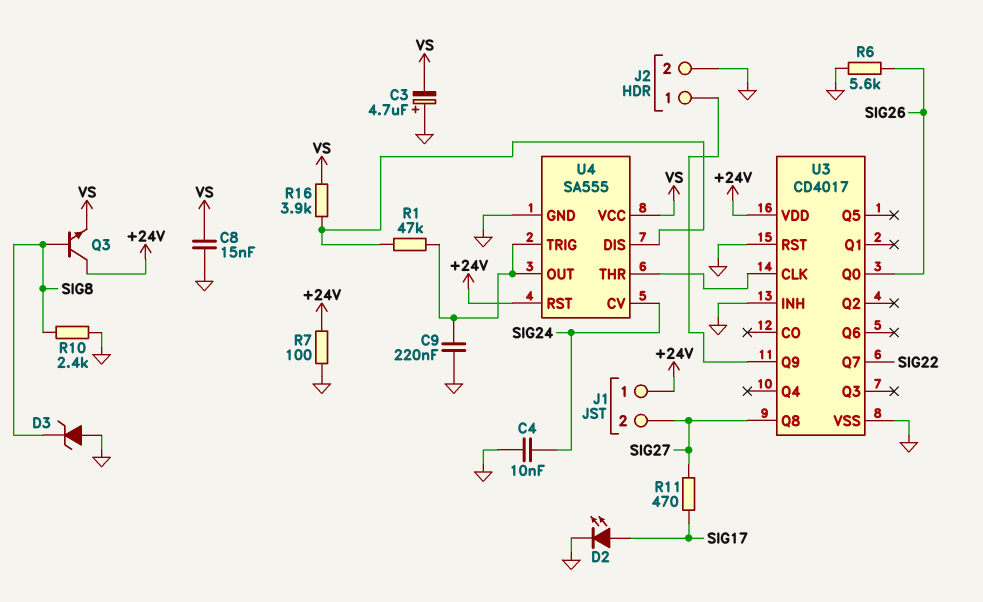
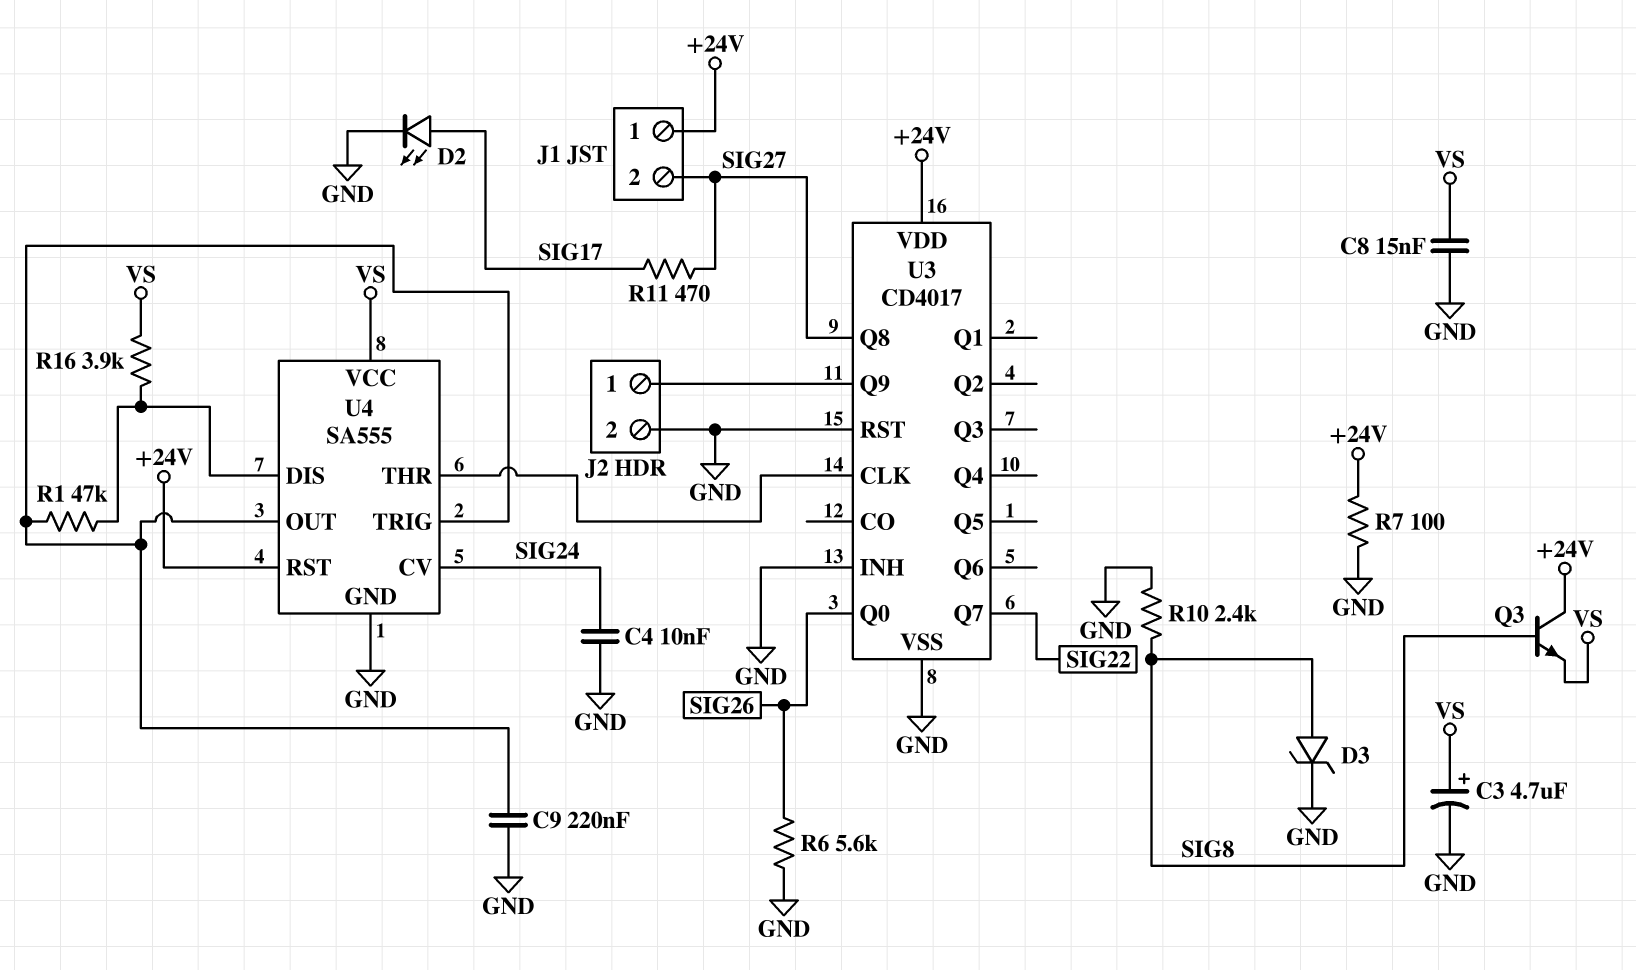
C3: 4.7uF (plus GND, minus VS) -> 4.7uF (plus VS, minus GND)
D3: zener (A GND, K SIG8) -> zener (A SIG8, K GND)

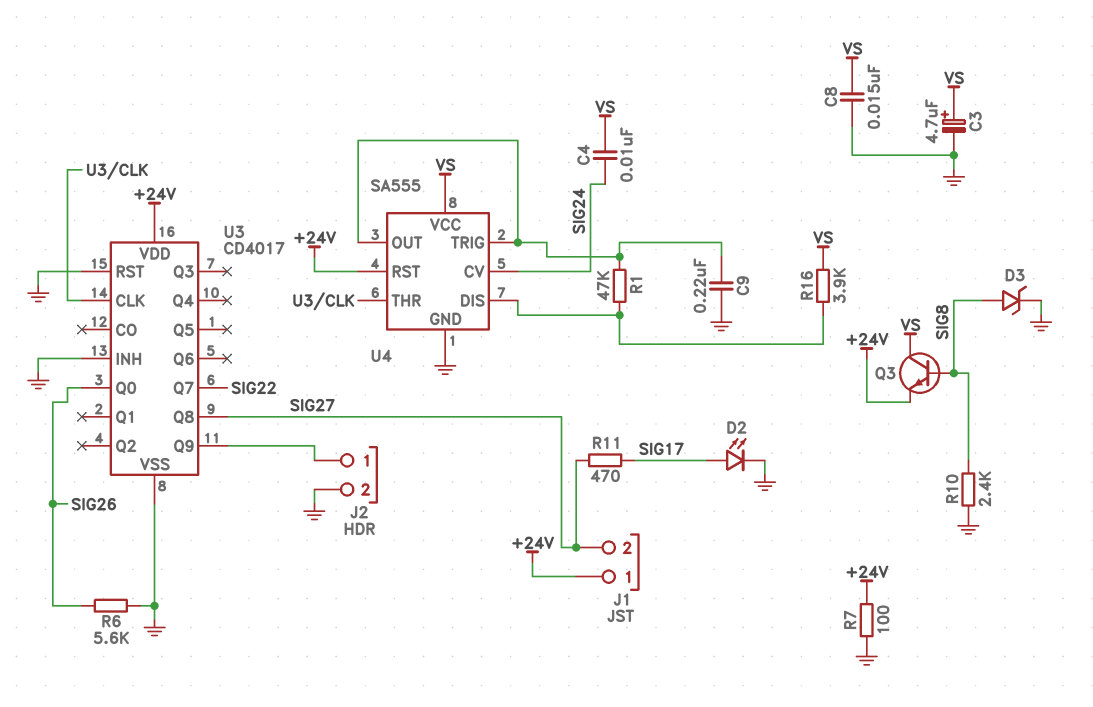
C4: 10nF (GND, SIG24) -> 10nF (SIG24, VS)
Q3: NPN (B SIG8, C +24V, E VS) -> NPN (B SIG8, C VS, E +24V)

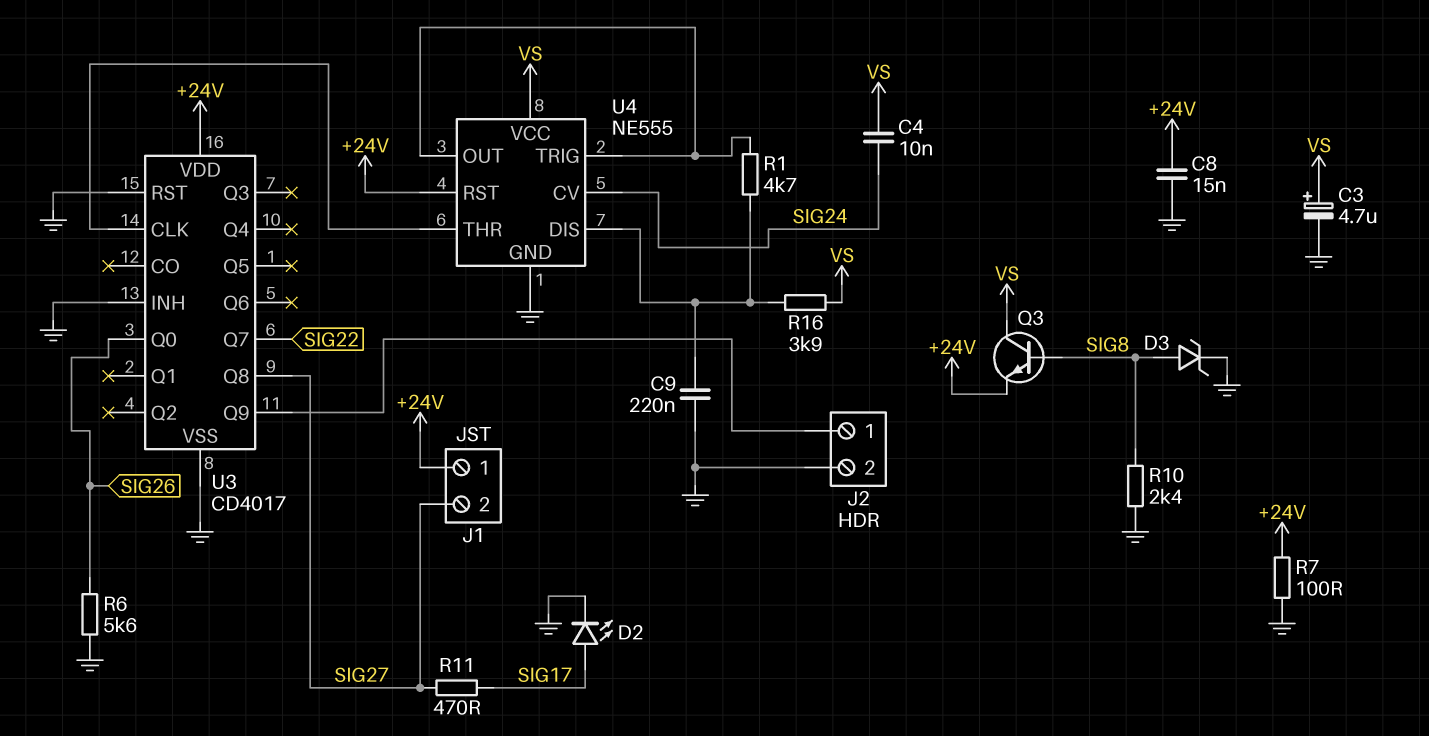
C8: 15nF (GND, VS) -> 15nF (+24V, GND)
C9: 220nF (GND, U4/OUT) -> 220nF (GND, U4/DIS)
R1: 47k (U4/DIS, U4/OUT) -> 4.7k (U4/DIS, U4/OUT)
U4: SA555 -> NE555

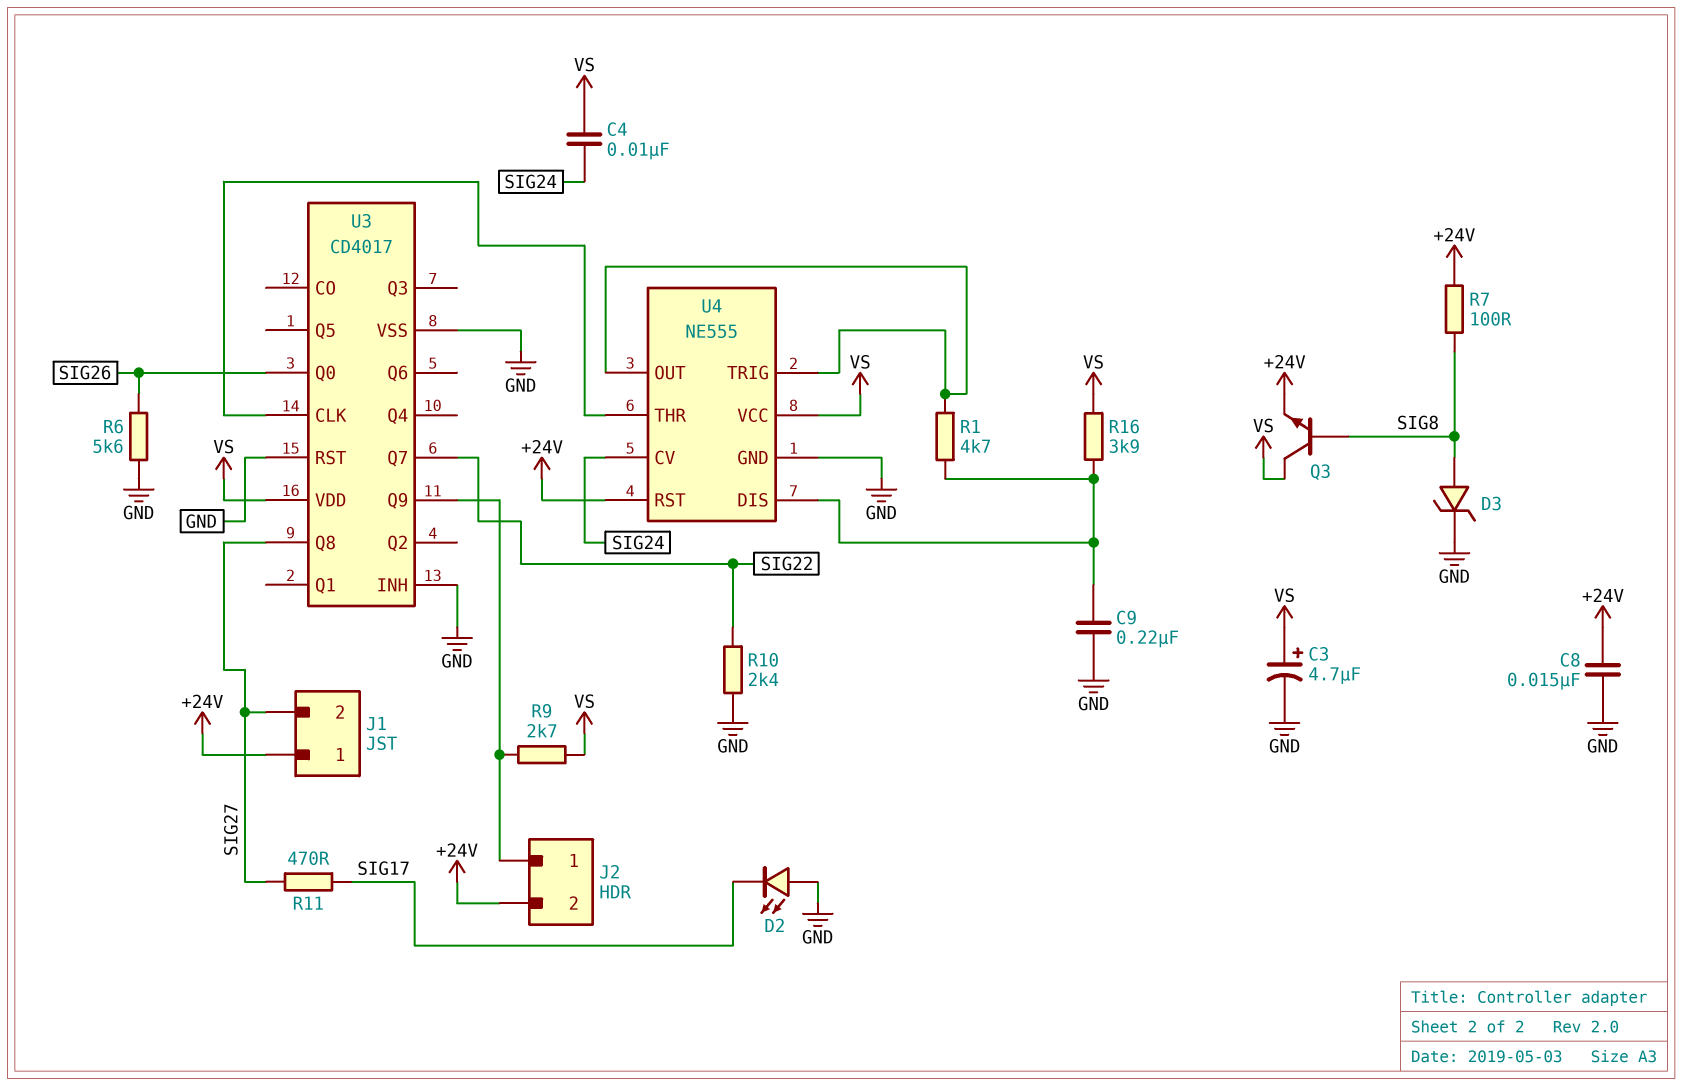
D2: LED (A SIG17, K GND) -> LED (A GND, K SIG17)
J2 pin 2: GND -> +24V
R7: 100 (+24V, GND) -> 100 (+24V, SIG8)
R9: none -> 2.7k (J2/1, VS)
R10: 2.4k (GND, SIG8) -> 2.4k (GND, SIG22)
U3 pin VDD: +24V -> VS

